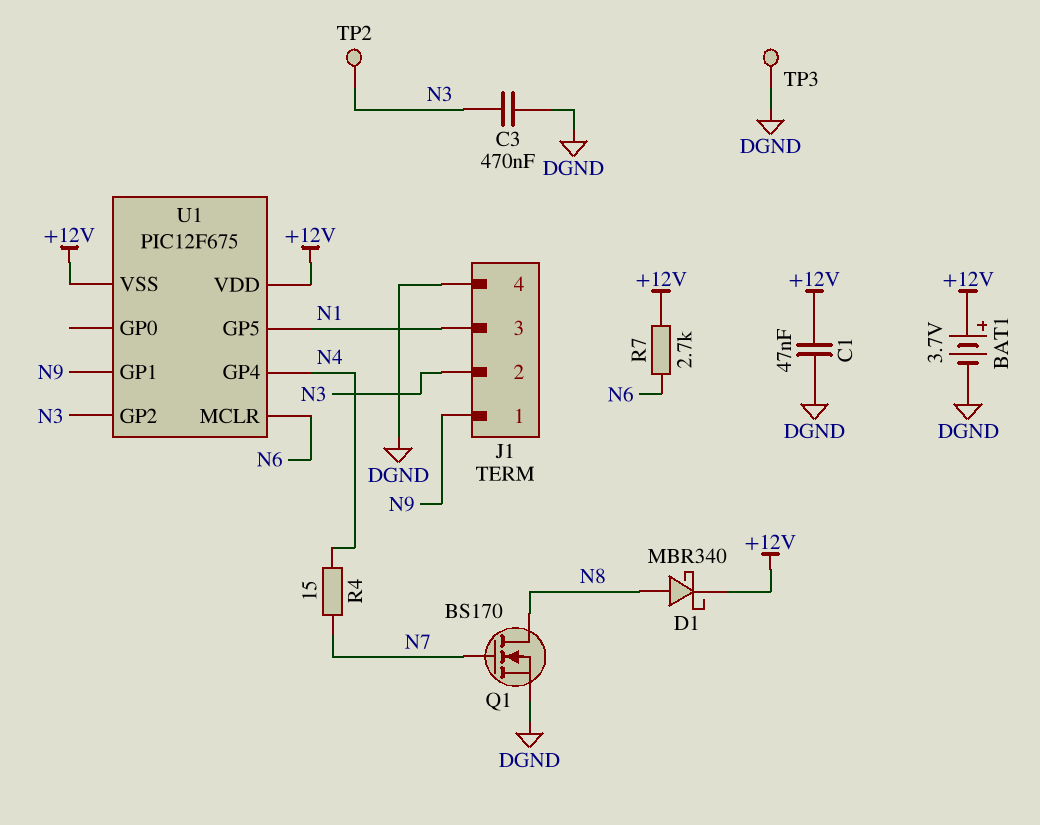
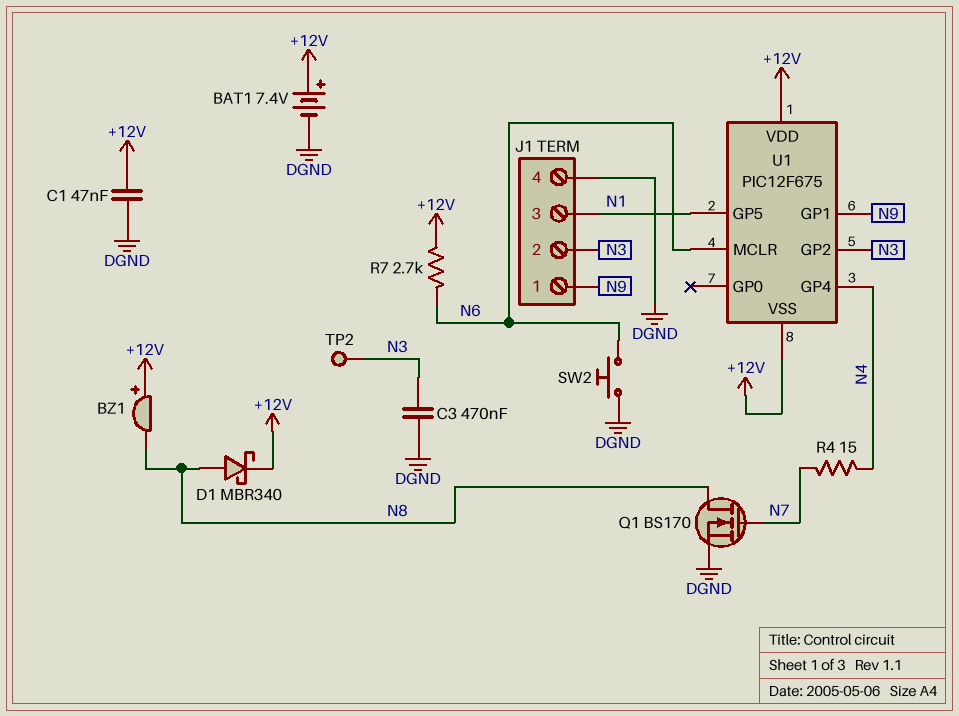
BAT1: 3.7V (plus +12V, minus DGND) -> 7.4V (plus +12V, minus DGND)
BZ1: none -> buzzer (plus +12V, minus N8)
SW2: none -> button (DGND, N6)
TP3: test point (DGND) -> none

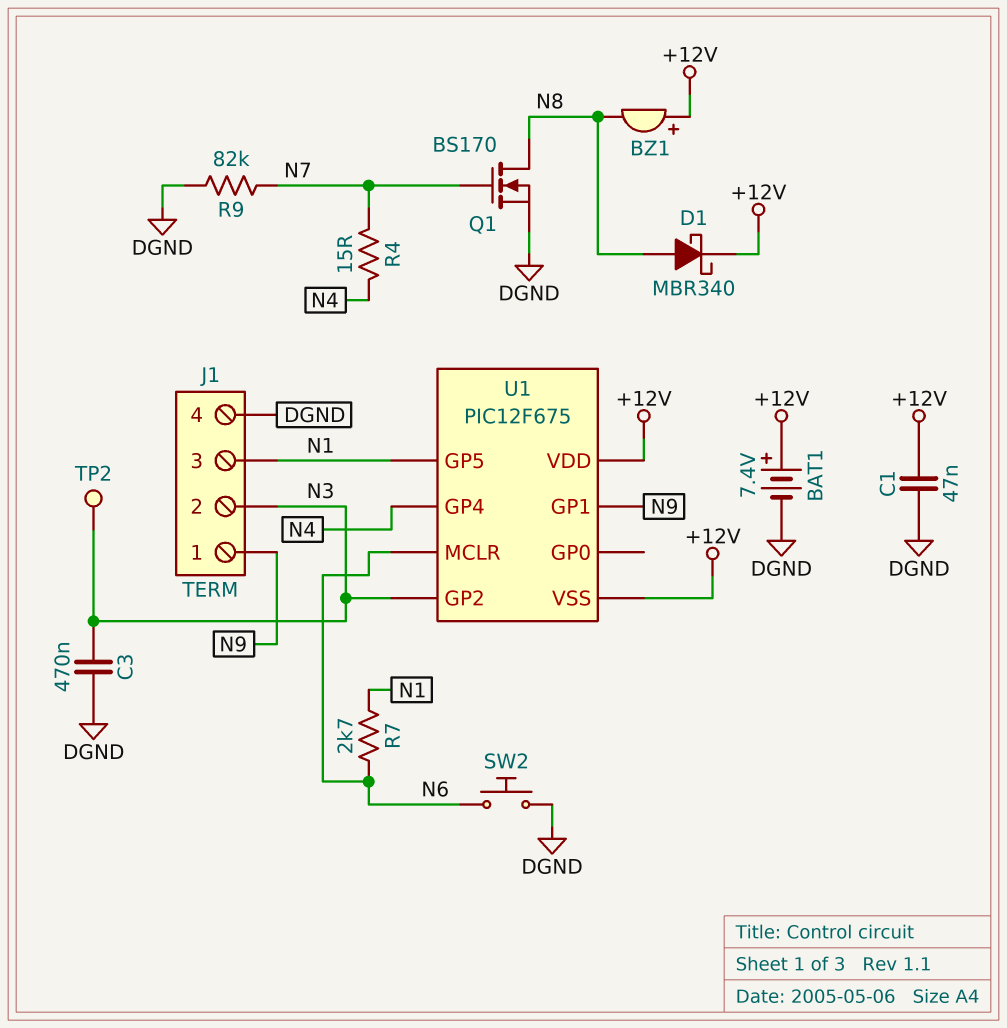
R7: 2.7k (+12V, N6) -> 2.7k (N1, N6)
R9: none -> 82k (DGND, N7)

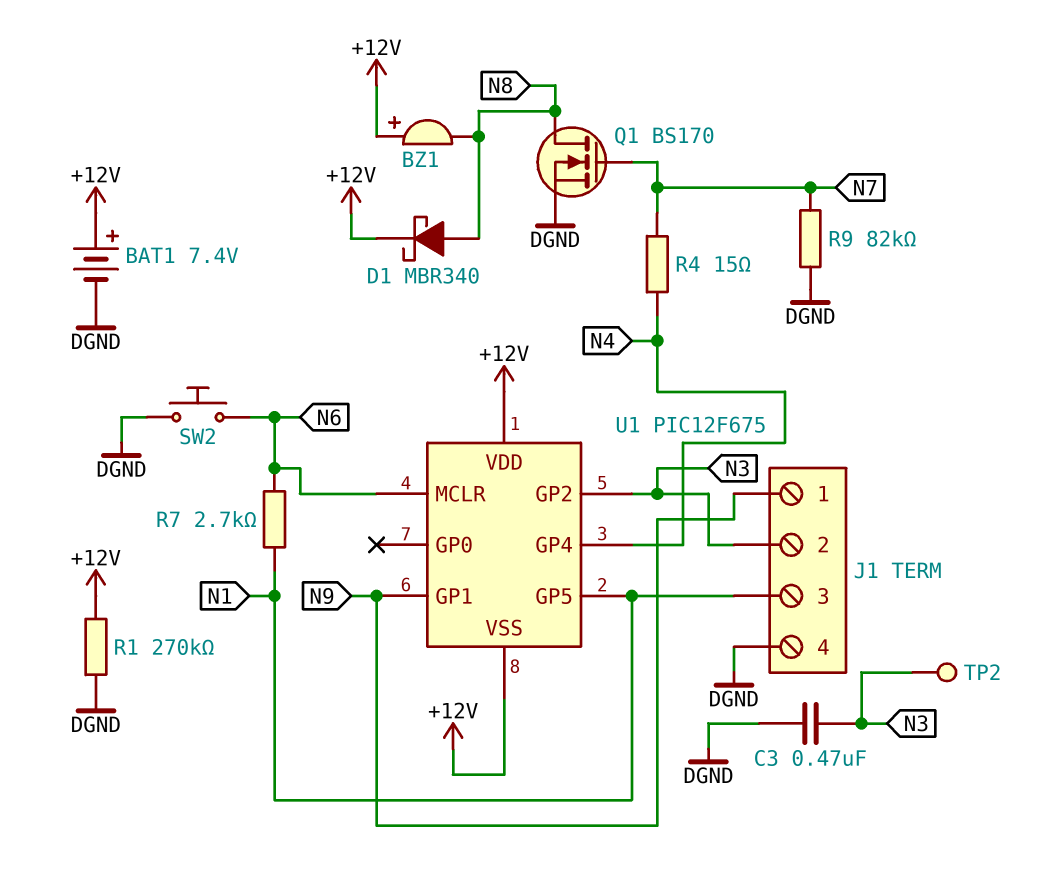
C1: 47nF (+12V, DGND) -> none
R1: none -> 270k (+12V, DGND)

